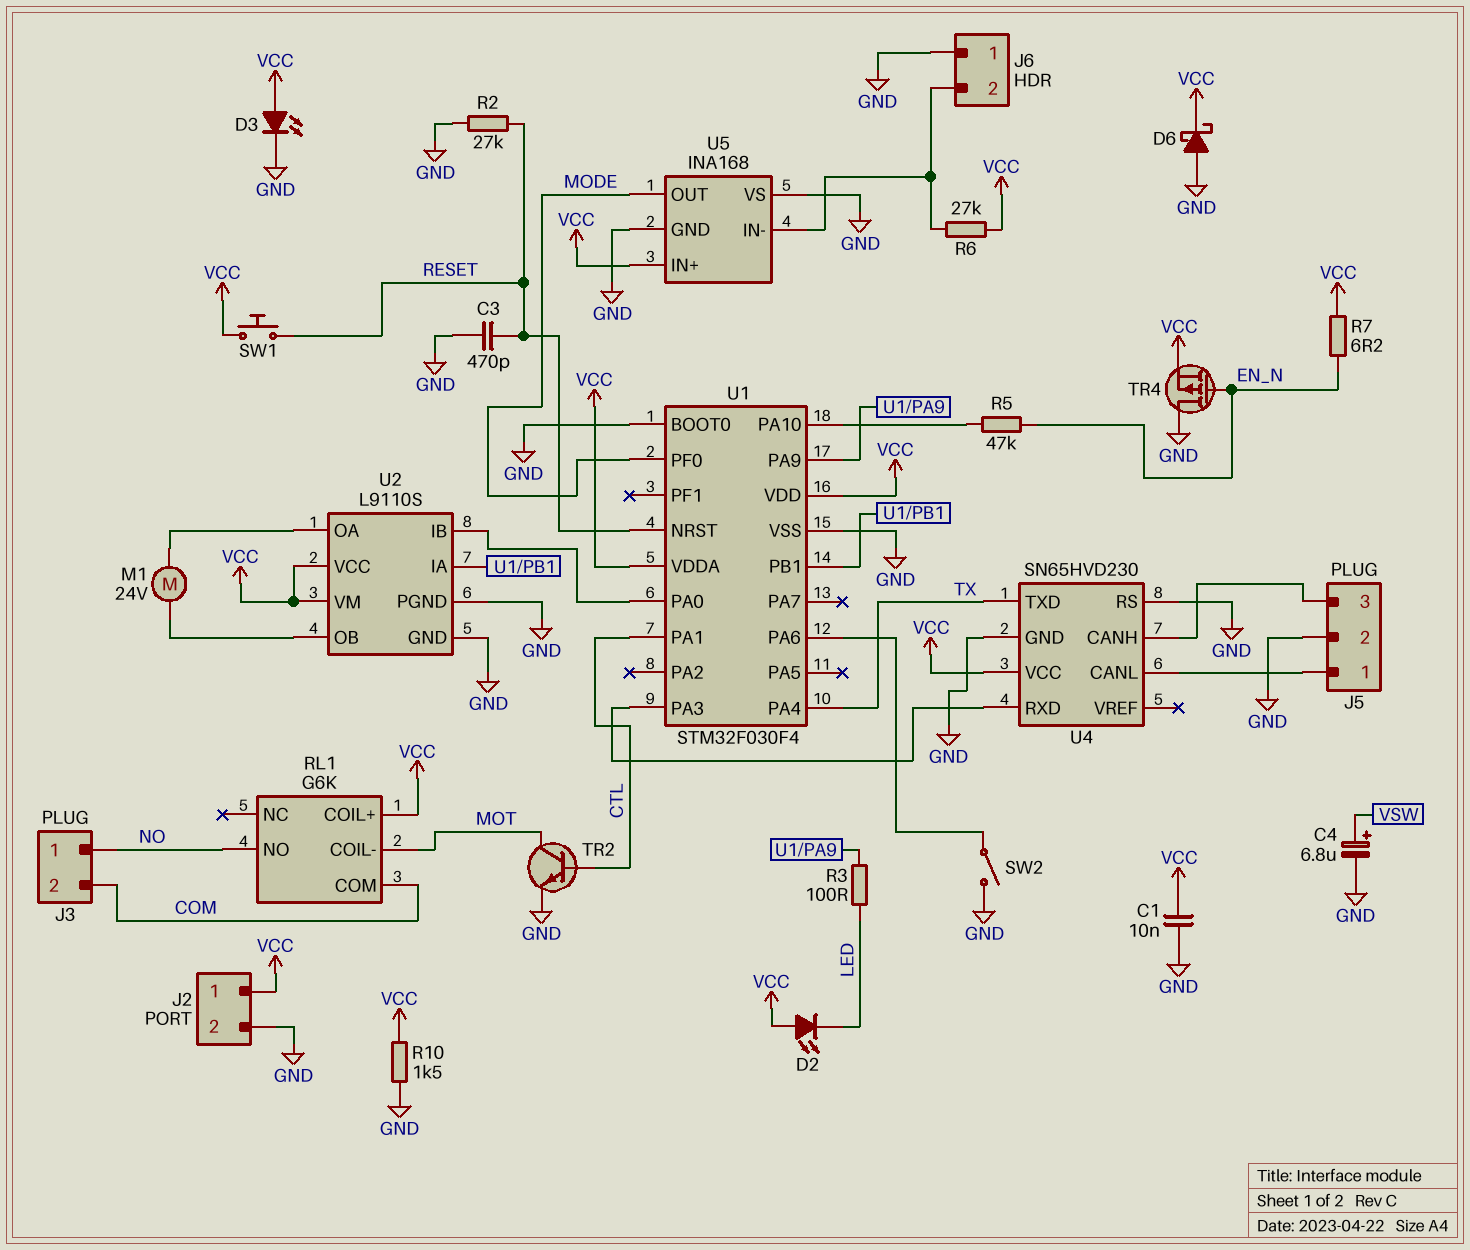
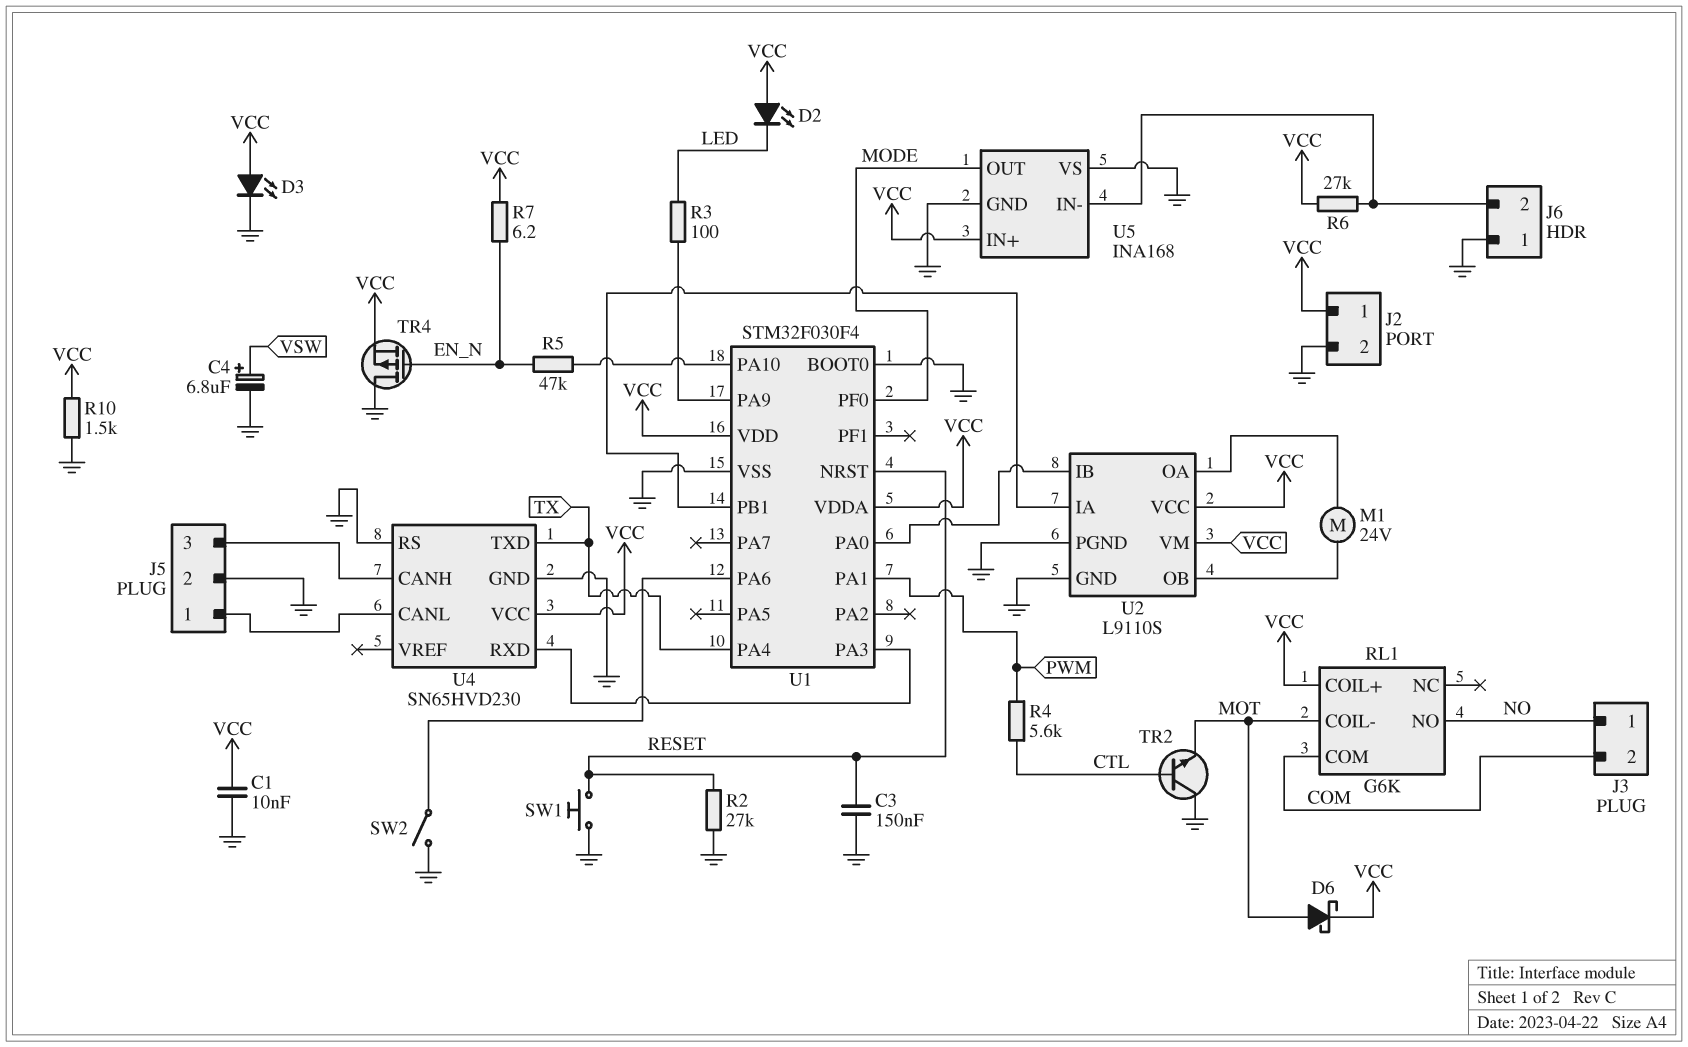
C3: 470pF (GND, RESET) -> 150nF (GND, RESET)
D6: schottky (A GND, K VCC) -> schottky (A MOT, K VCC)
R4: none -> 5.6k (CTL, PWM)
SW1: button (RESET, VCC) -> button (GND, RESET)
TR2: NPN (B CTL, C MOT, E GND) -> NPN (B CTL, C GND, E MOT)
U1 pin PA1: CTL -> PWM

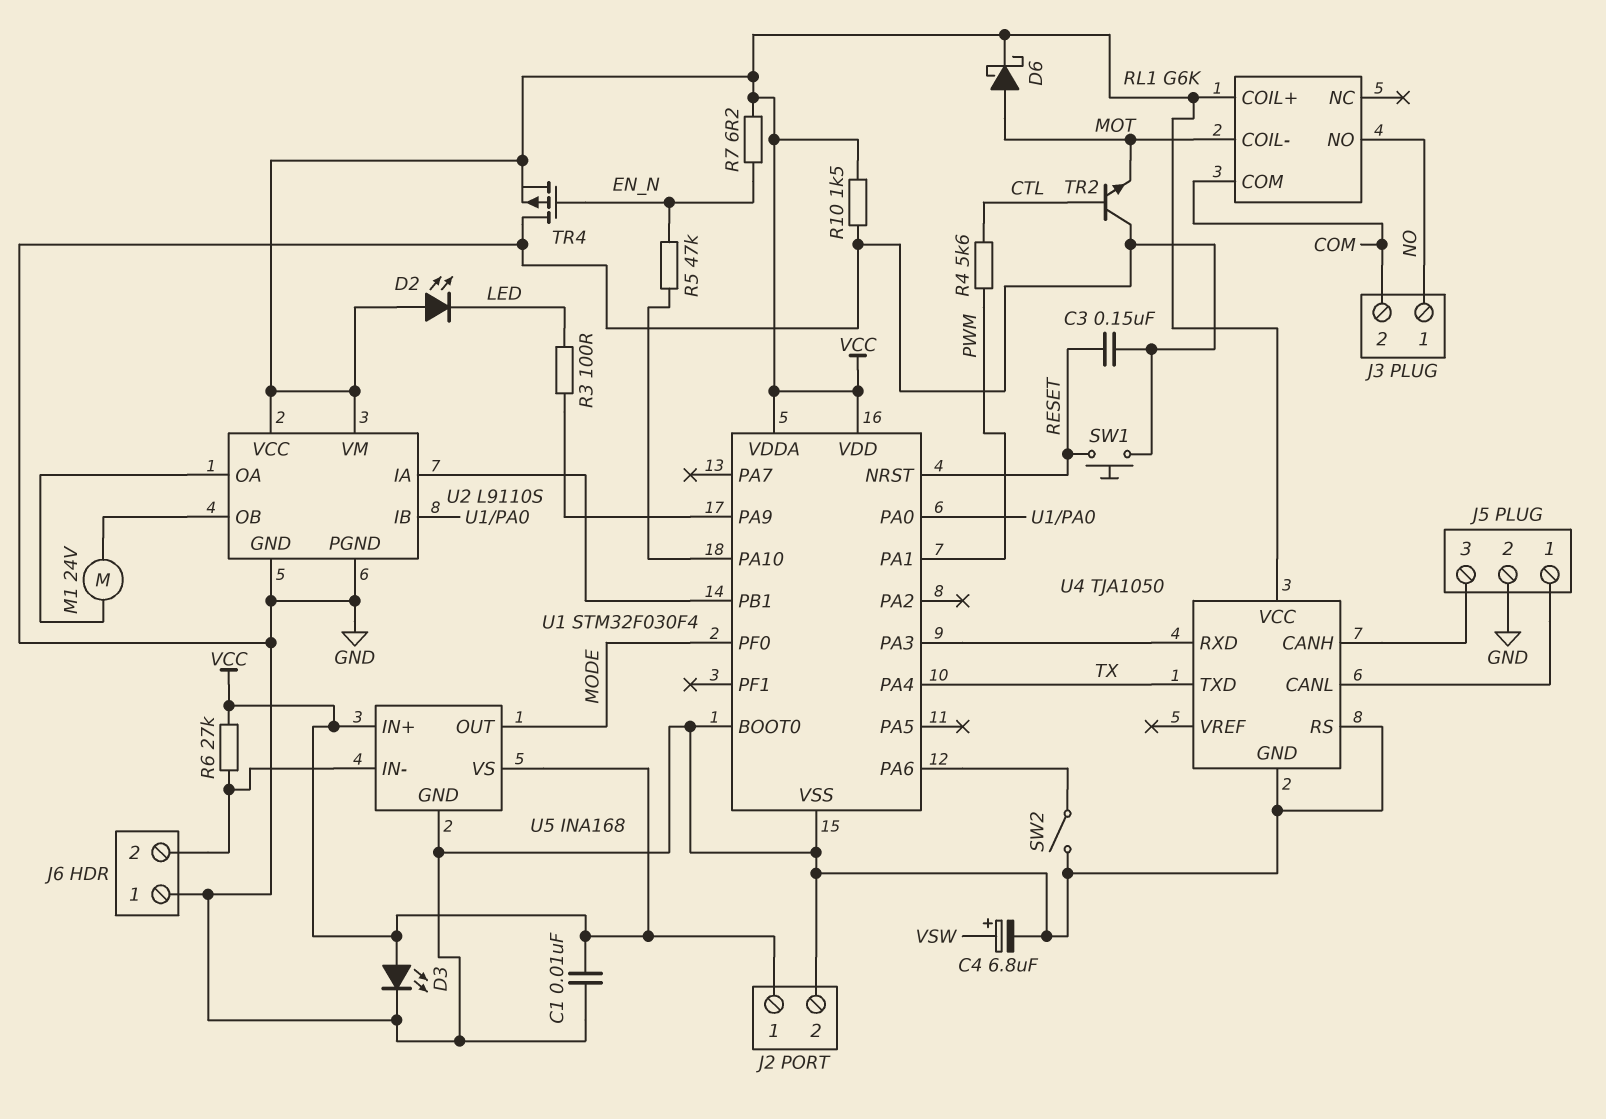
R2: 27k (GND, RESET) -> none
U4: SN65HVD230 -> TJA1050
U5 pin VS: GND -> VCC

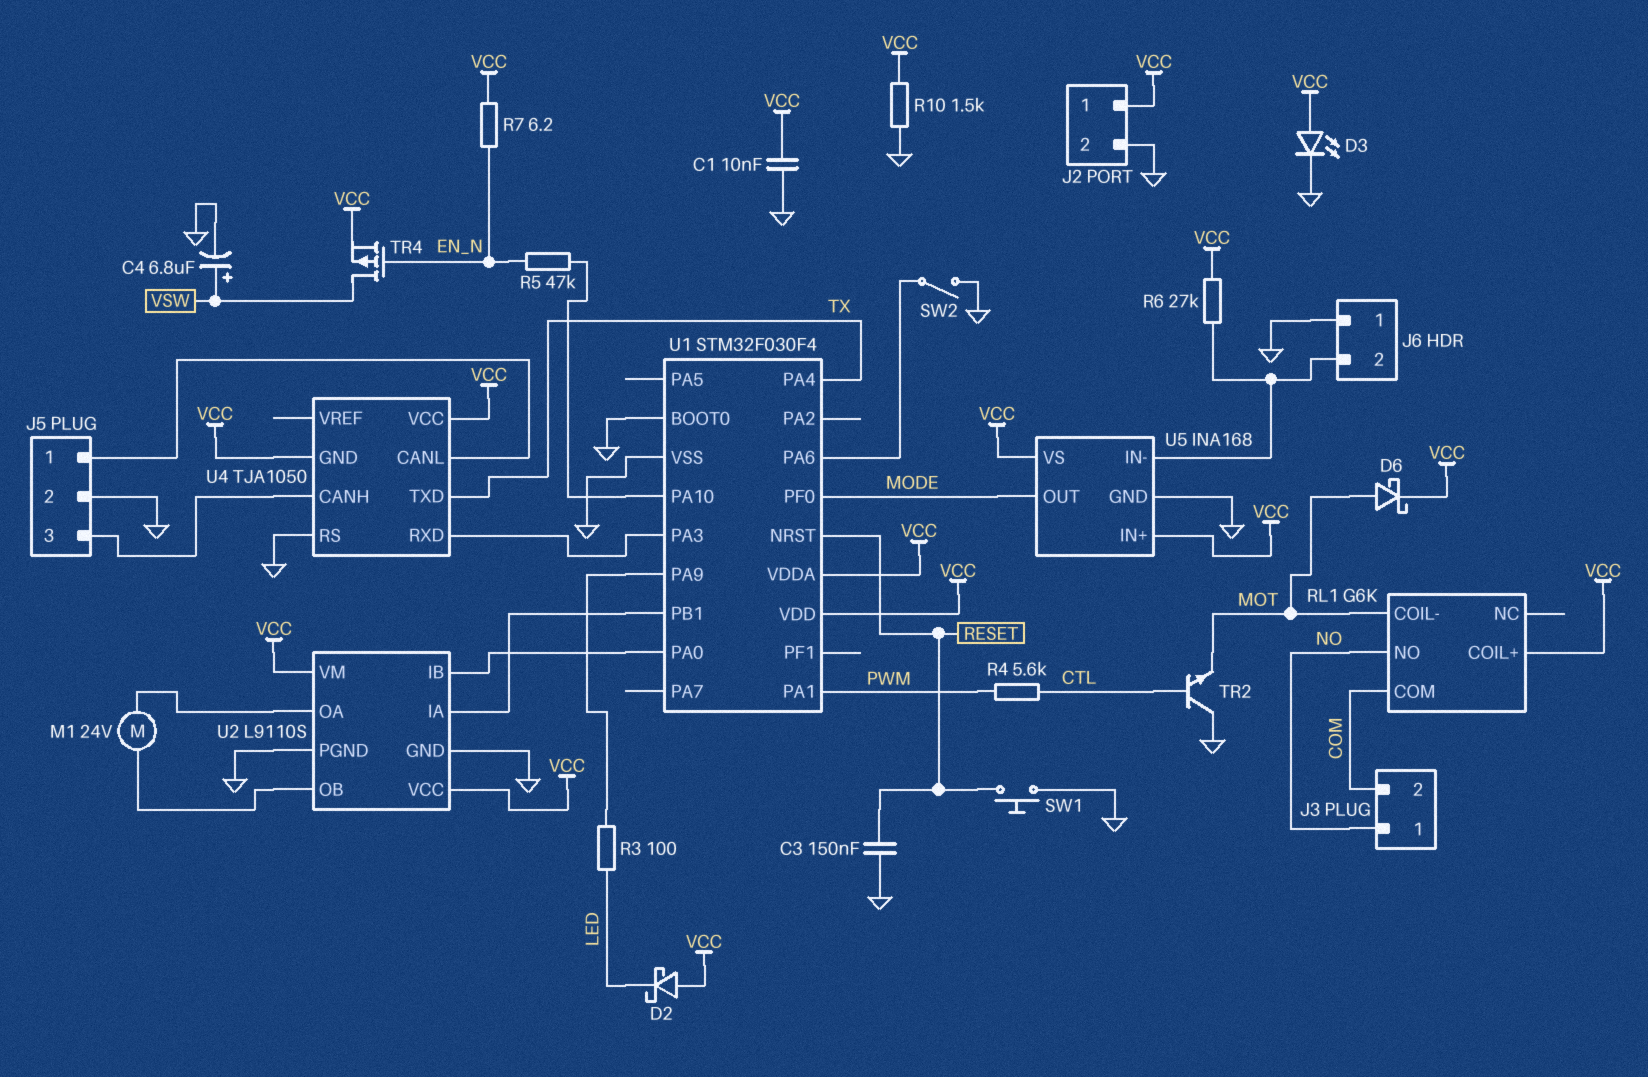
D2: LED (A VCC, K LED) -> schottky (A VCC, K LED)
TR4: PMOS (G EN_N, D GND, S VCC) -> PMOS (G EN_N, D VSW, S VCC)
U4 pin GND: GND -> VCC

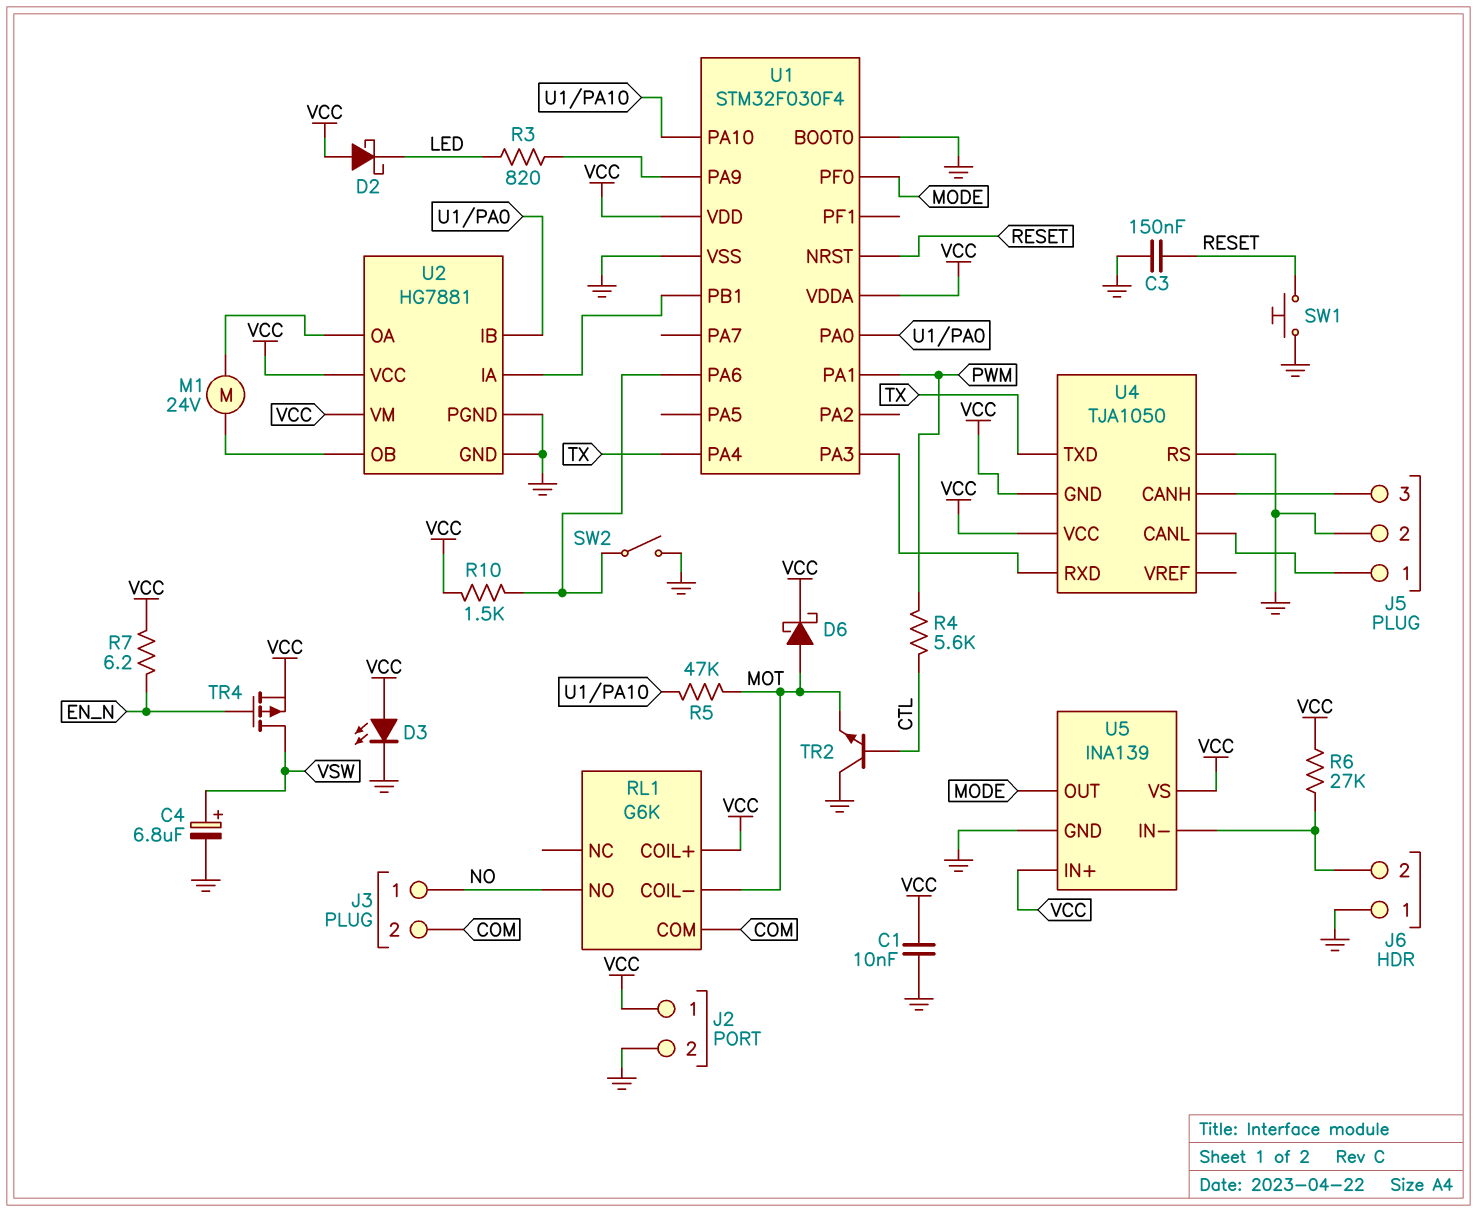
R3: 100 (LED, U1/PA9) -> 820 (LED, U1/PA9)
R5: 47k (EN_N, U1/PA10) -> 47k (MOT, U1/PA10)
R10: 1.5k (GND, VCC) -> 1.5k (U1/PA6, VCC)
U2: L9110S -> HG7881
U5: INA168 -> INA139

